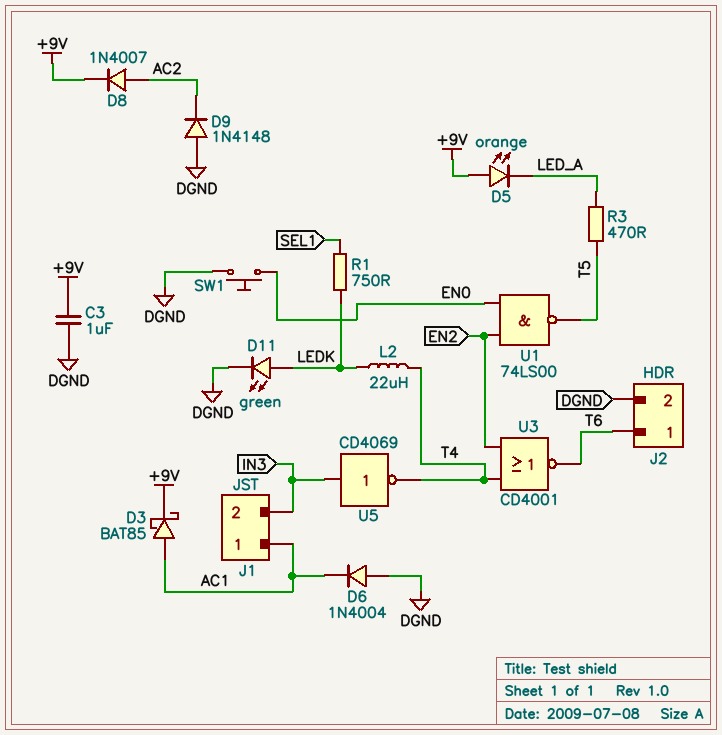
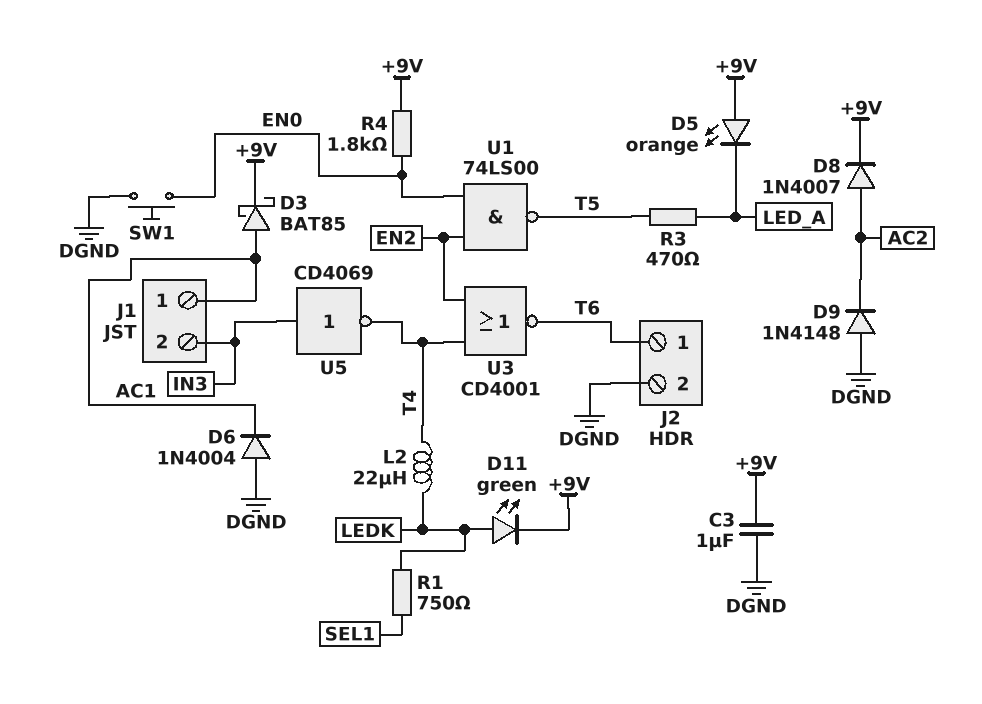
D11: LED green (A LEDK, K DGND) -> LED green (A LEDK, K +9V)
R4: none -> 1.8k (+9V, EN0)

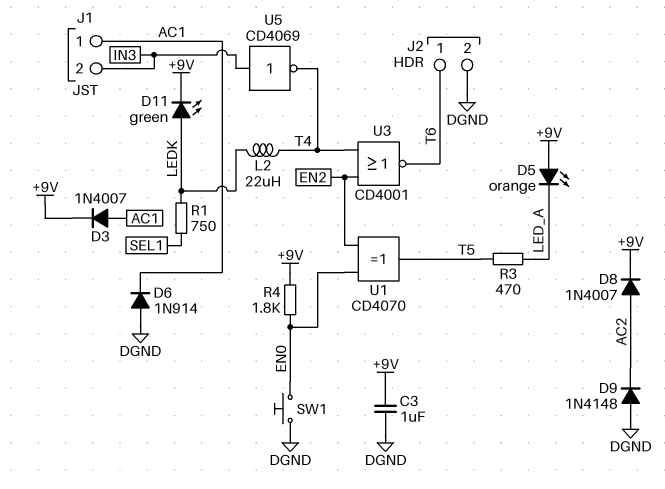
D3: schottky BAT85 (A AC1, K +9V) -> diode 1N4007 (A AC1, K +9V)
D6: diode 1N4004 (A DGND, K AC1) -> diode 1N914 (A DGND, K AC1)
U1: NAND 74LS00 (in EN0, in EN2, out T5) -> XOR CD4070 (in EN0, in EN2, out T5)

